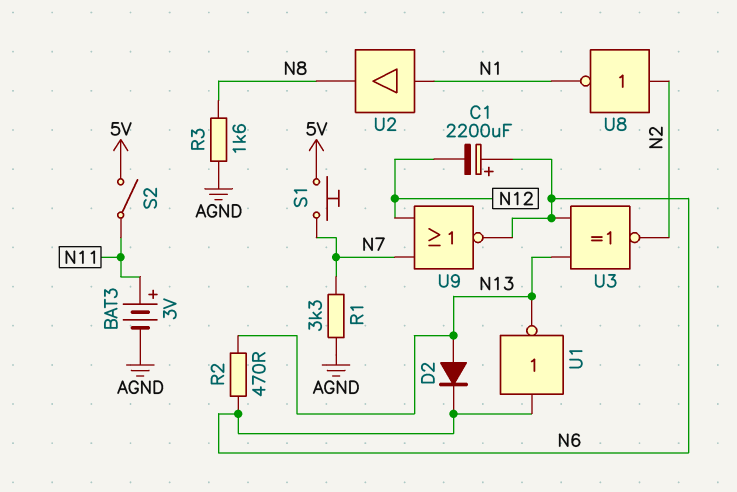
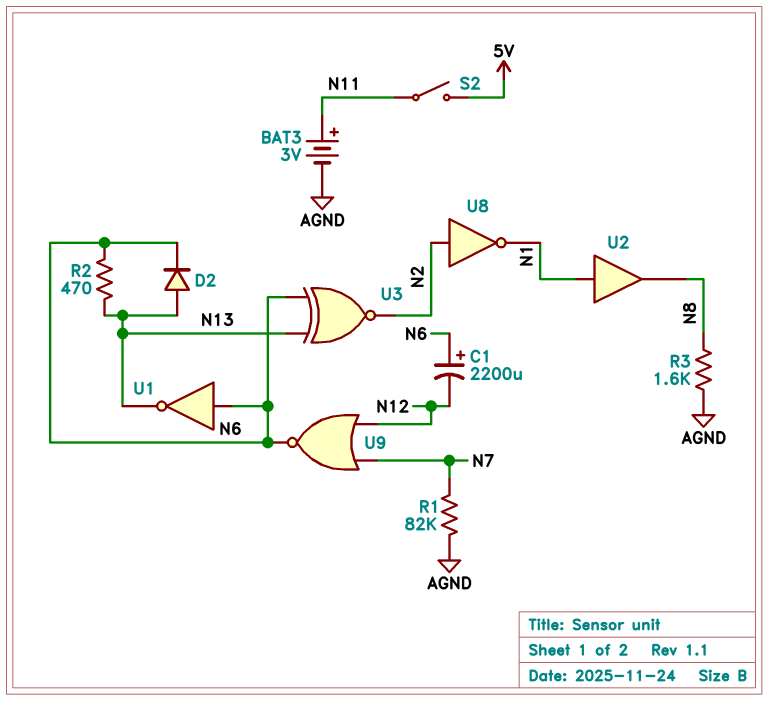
R1: 3.3k (AGND, N7) -> 82k (AGND, N7)
S1: button (5V, N7) -> none

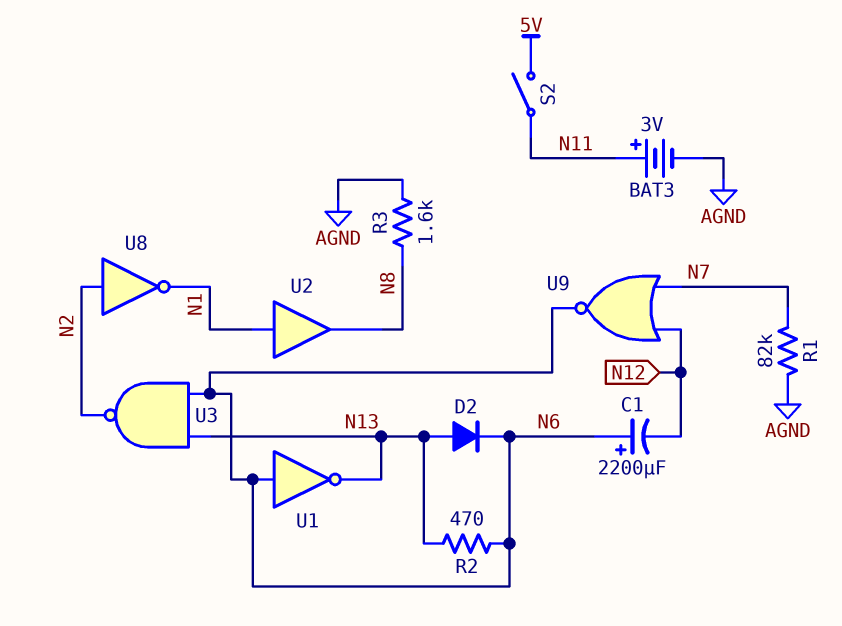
U3: XNOR (in N6, in N13, out N2) -> NAND (in N6, in N13, out N2)

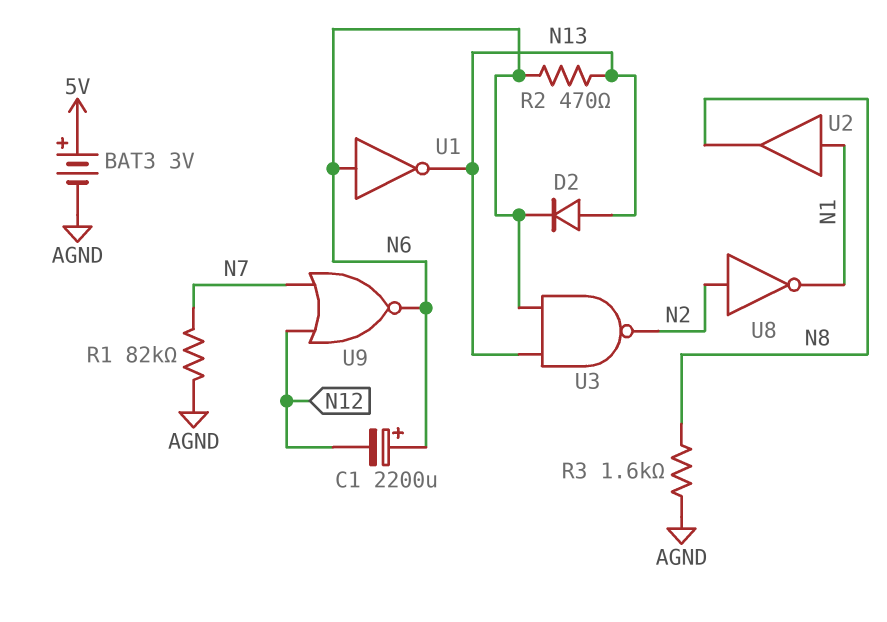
BAT3: 3V (plus N11, minus AGND) -> 3V (plus 5V, minus AGND)
S2: switch (5V, N11) -> none

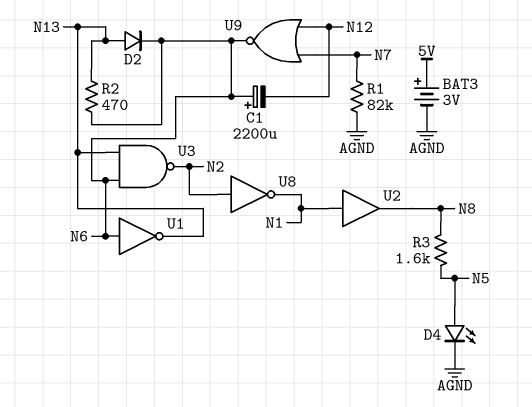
D4: none -> LED (A N5, K AGND)
R3: 1.6k (AGND, N8) -> 1.6k (N5, N8)

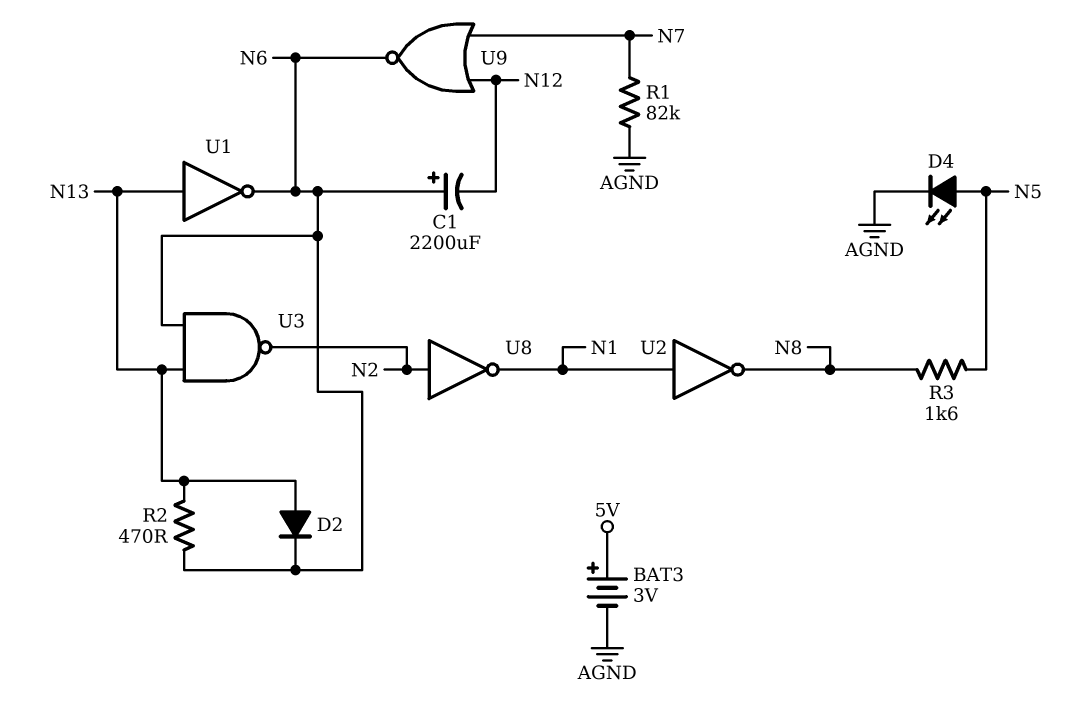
U1: NOT (in N6, out N13) -> NOT (in N13, out N6)
U2: buffer (in N1, out N8) -> NOT (in N1, out N8)

